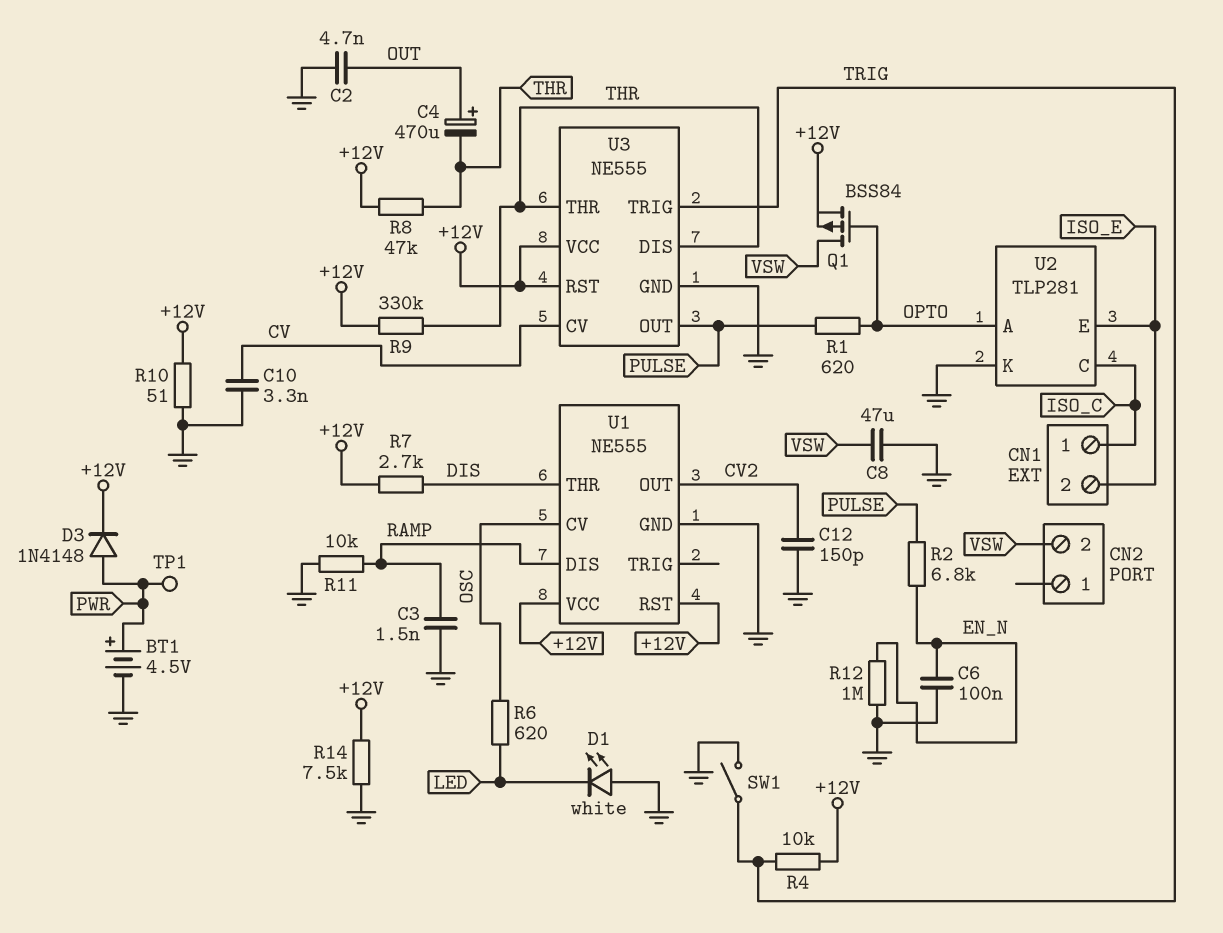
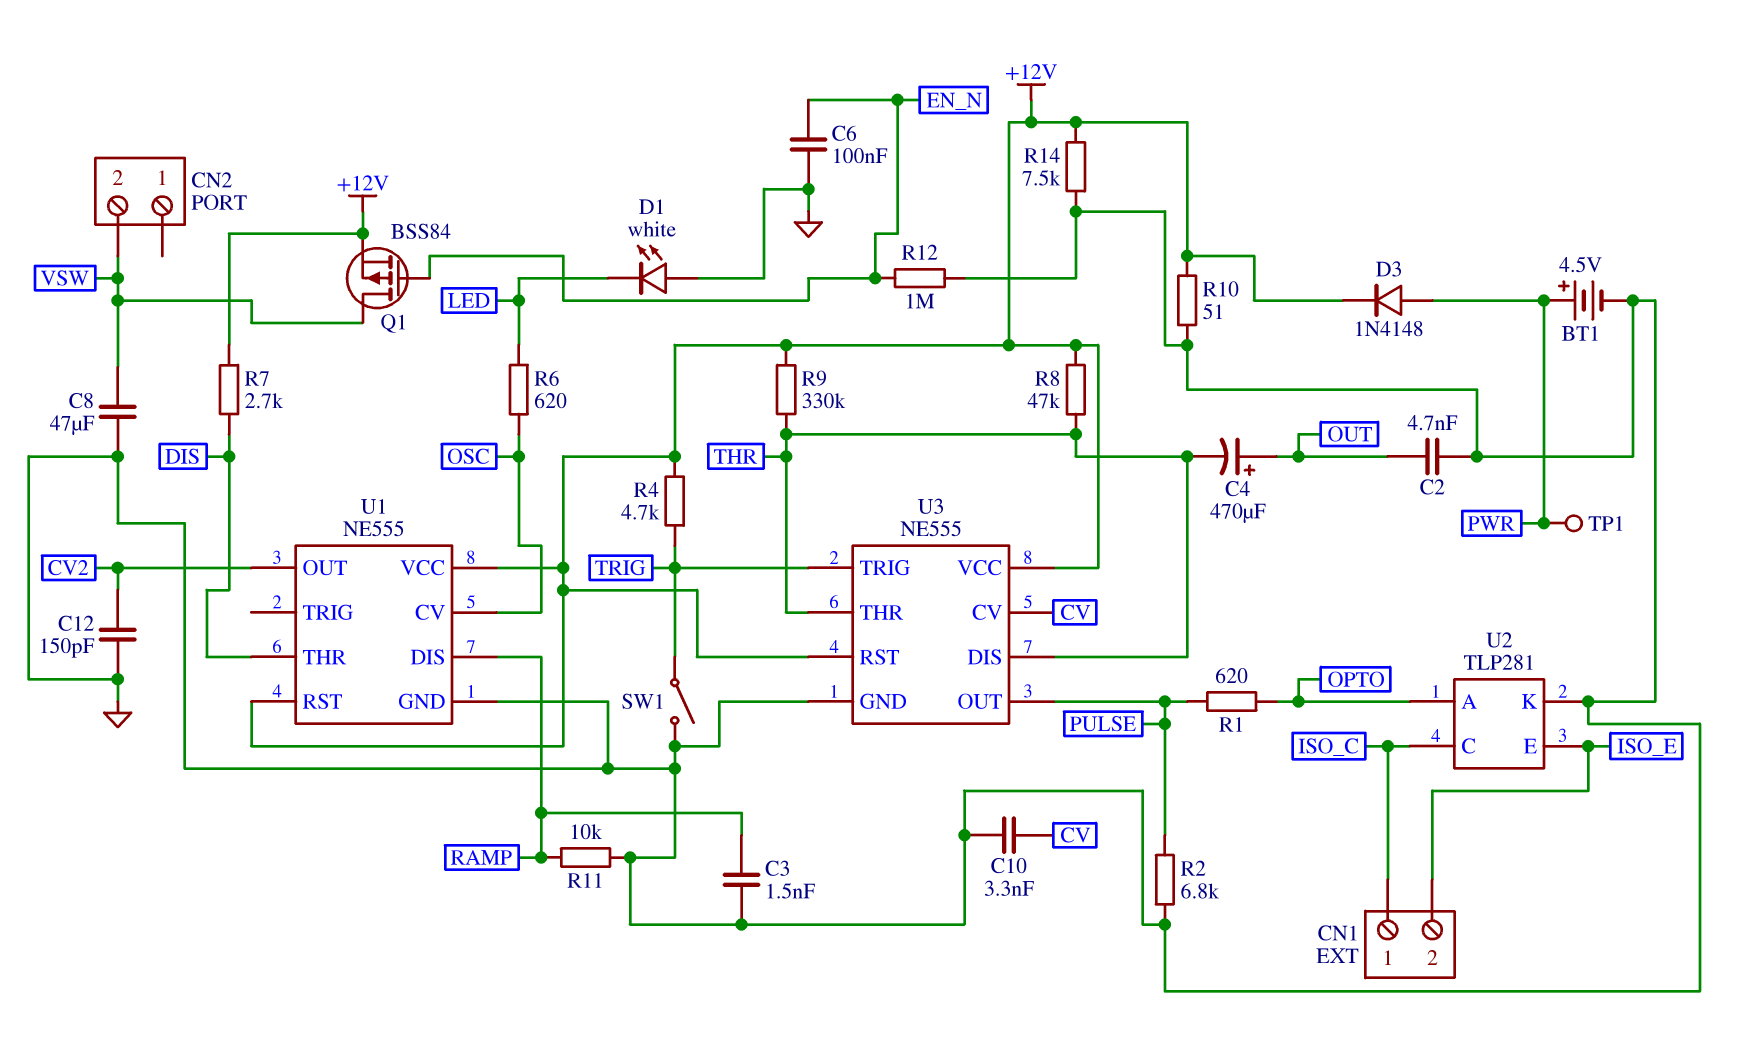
Q1: PMOS BSS84 (G OPTO, D VSW, S +12V) -> PMOS BSS84 (G EN_N, D VSW, S +12V)
R2: 6.8k (EN_N, PULSE) -> 6.8k (GND, PULSE)
R4: 10k (+12V, TRIG) -> 4.7k (+12V, TRIG)

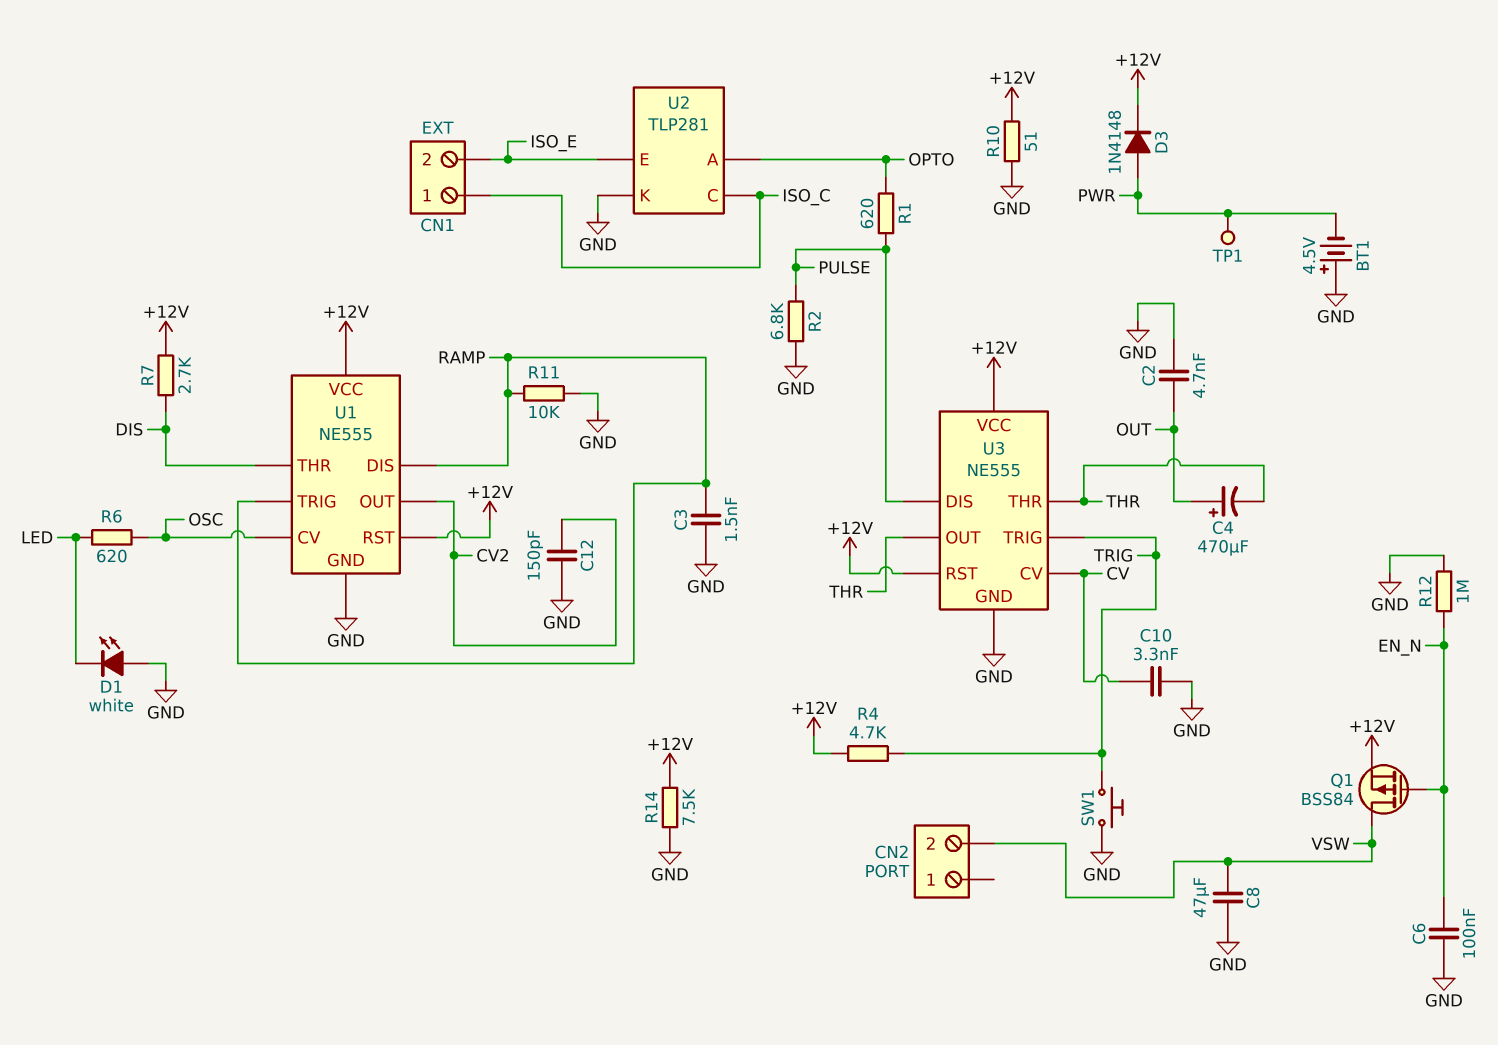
BT1: 4.5V (plus PWR, minus GND) -> 4.5V (plus GND, minus PWR)
R8: 47k (+12V, THR) -> none
R9: 330k (+12V, THR) -> none
SW1: switch (GND, TRIG) -> button (GND, TRIG)
U1 pin TRIG: none -> RAMP
U3 pin DIS: THR -> PULSE
U3 pin OUT: PULSE -> THR

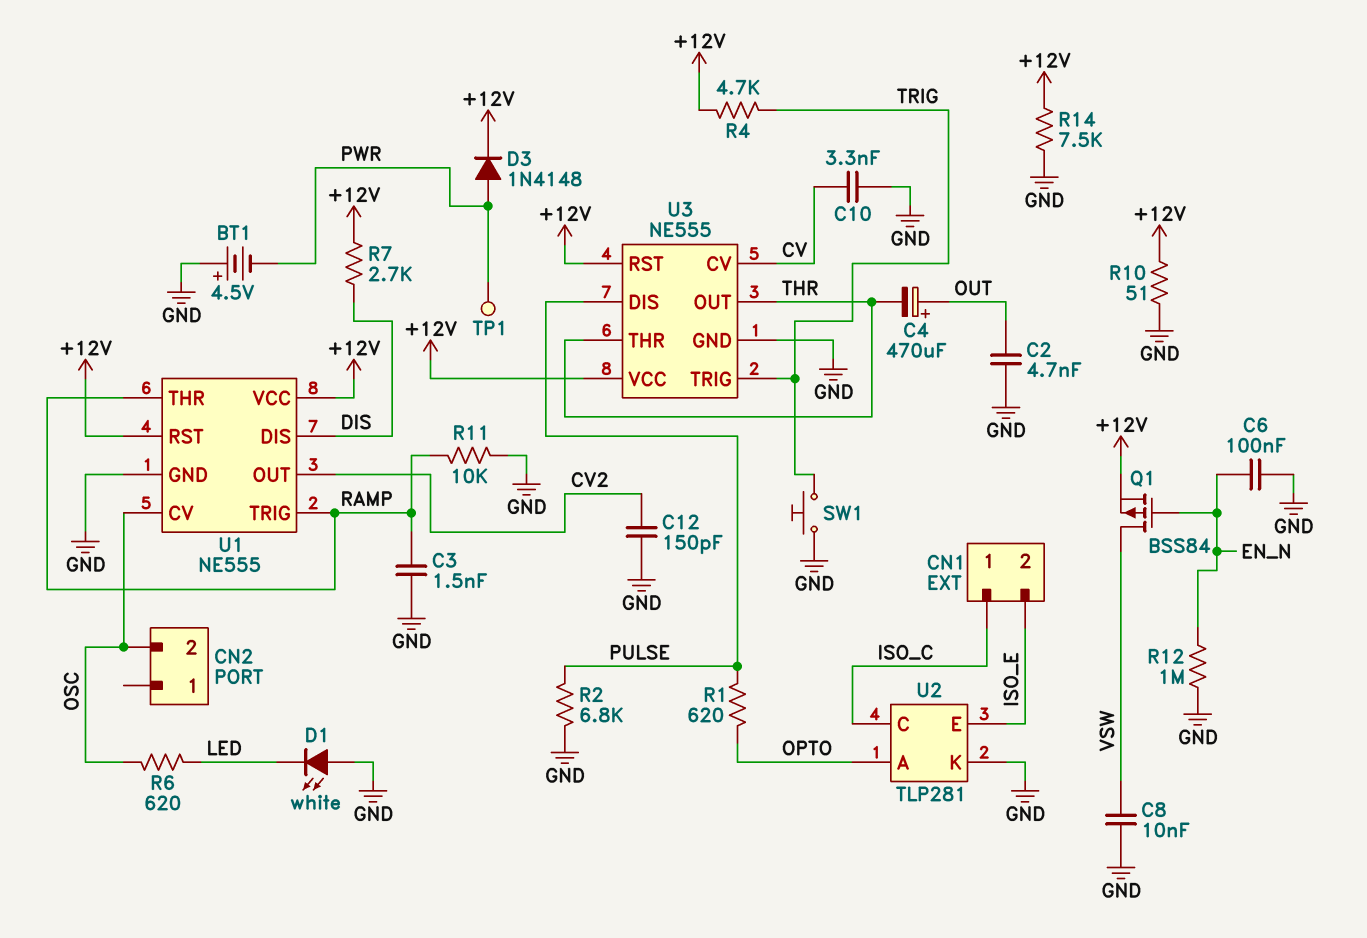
C8: 47uF (GND, VSW) -> 10nF (GND, VSW)
CN2 pin 2: VSW -> OSC
U1 pin DIS: RAMP -> DIS
U1 pin THR: DIS -> RAMP

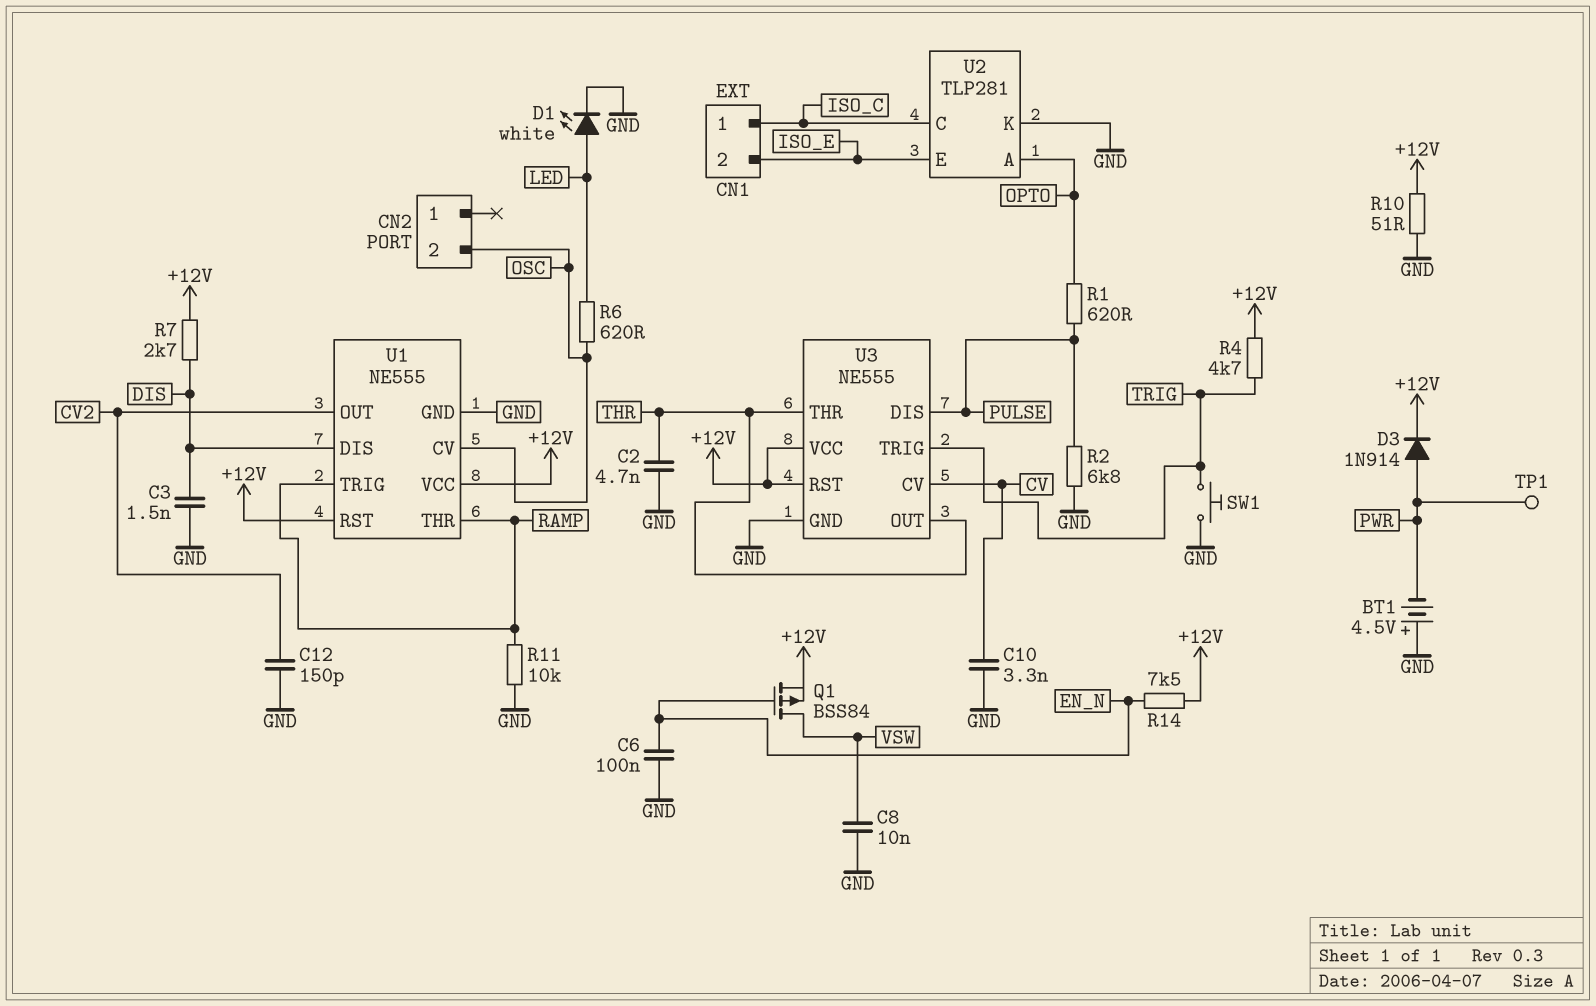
C2: 4.7nF (GND, OUT) -> 4.7nF (GND, THR)
C3: 1.5nF (GND, RAMP) -> 1.5nF (DIS, GND)
C4: 470uF (plus OUT, minus THR) -> none
D1: LED white (A GND, K LED) -> LED white (A LED, K GND)
D3: diode 1N4148 (A PWR, K +12V) -> diode 1N914 (A PWR, K +12V)
R12: 1M (EN_N, GND) -> none
R14: 7.5k (+12V, GND) -> 7.5k (+12V, EN_N)

